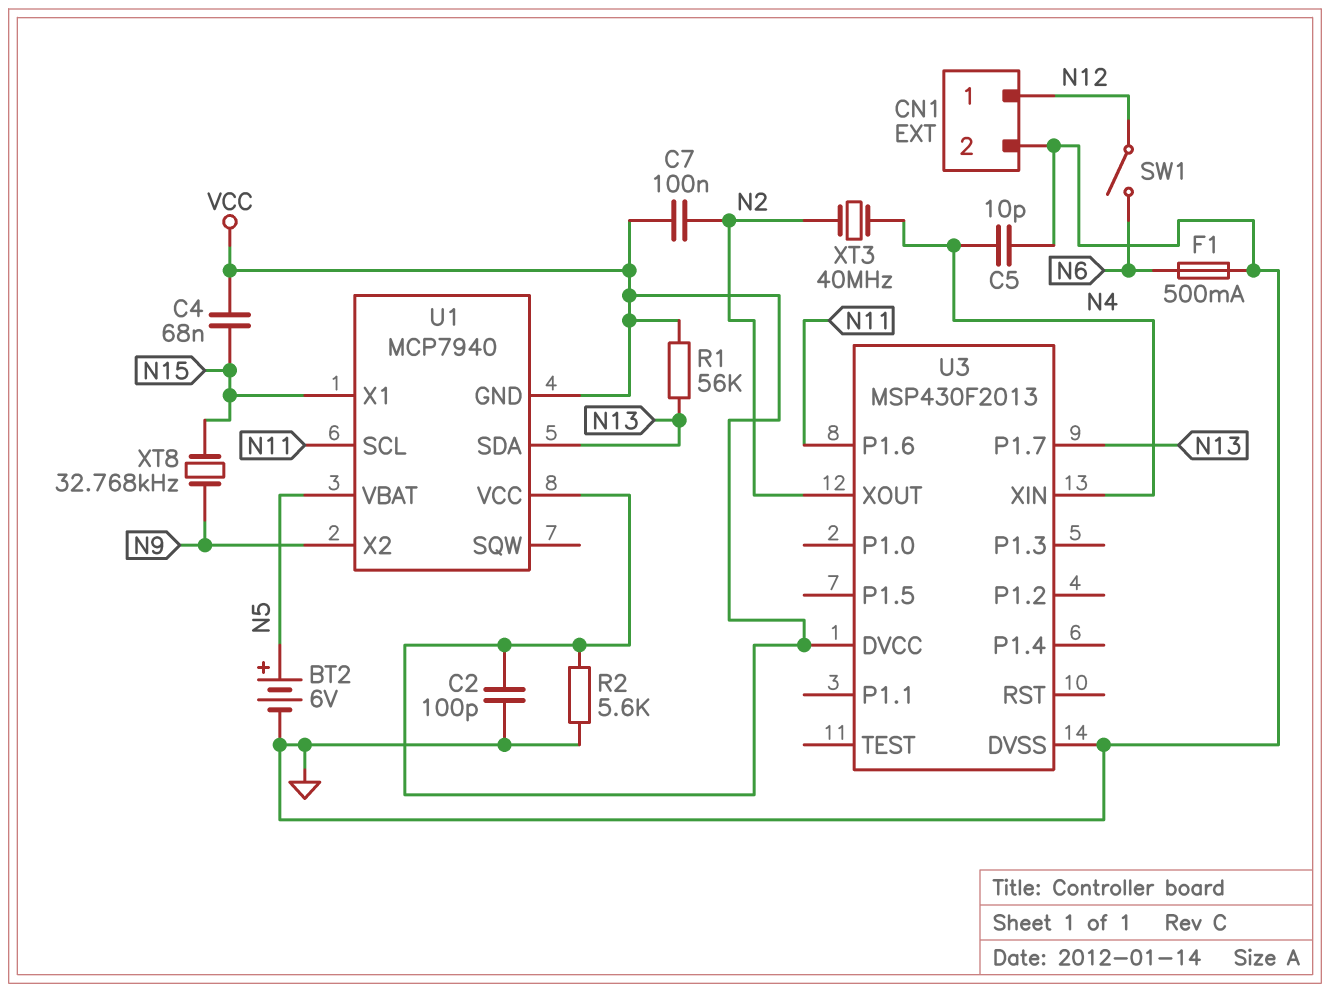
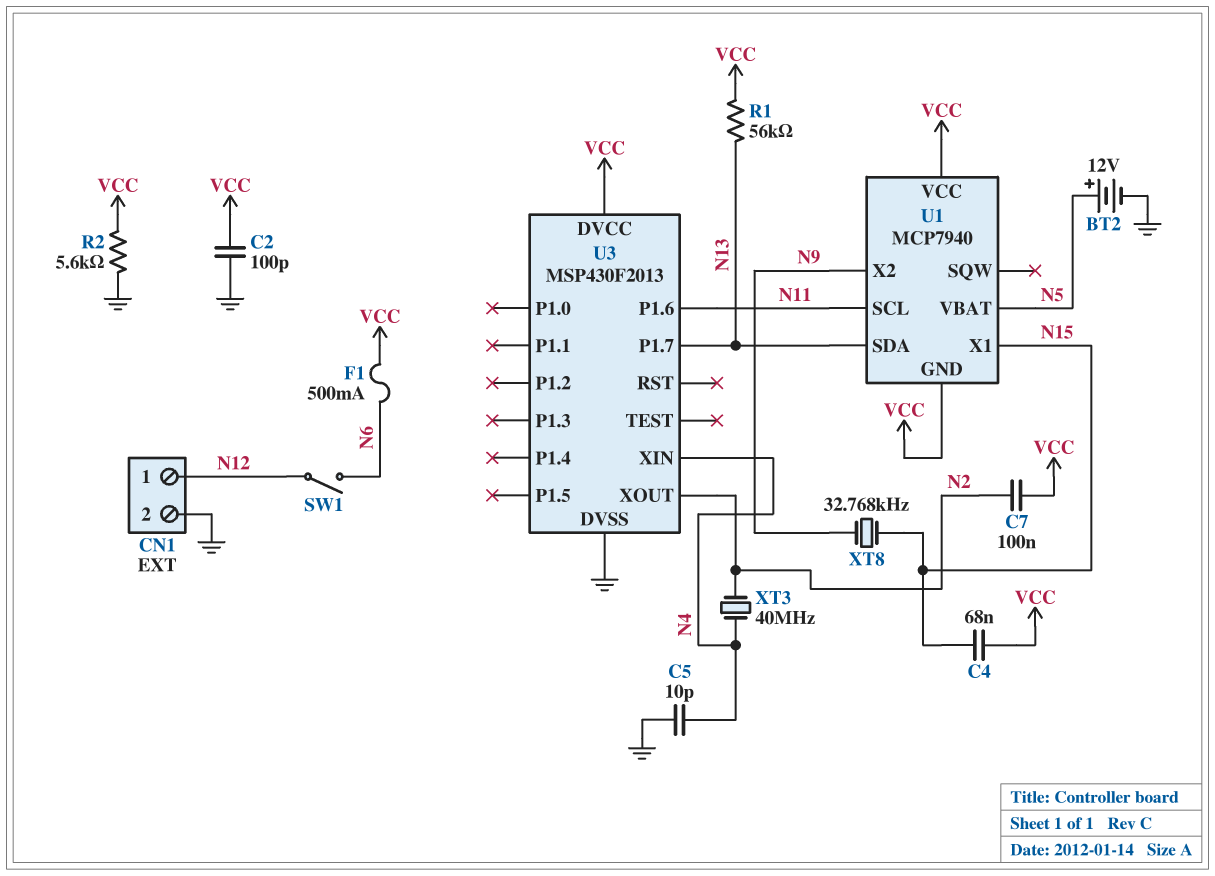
BT2: 6V (plus N5, minus GND) -> 12V (plus N5, minus GND)
F1: 500mA (GND, N6) -> 500mA (N6, VCC)

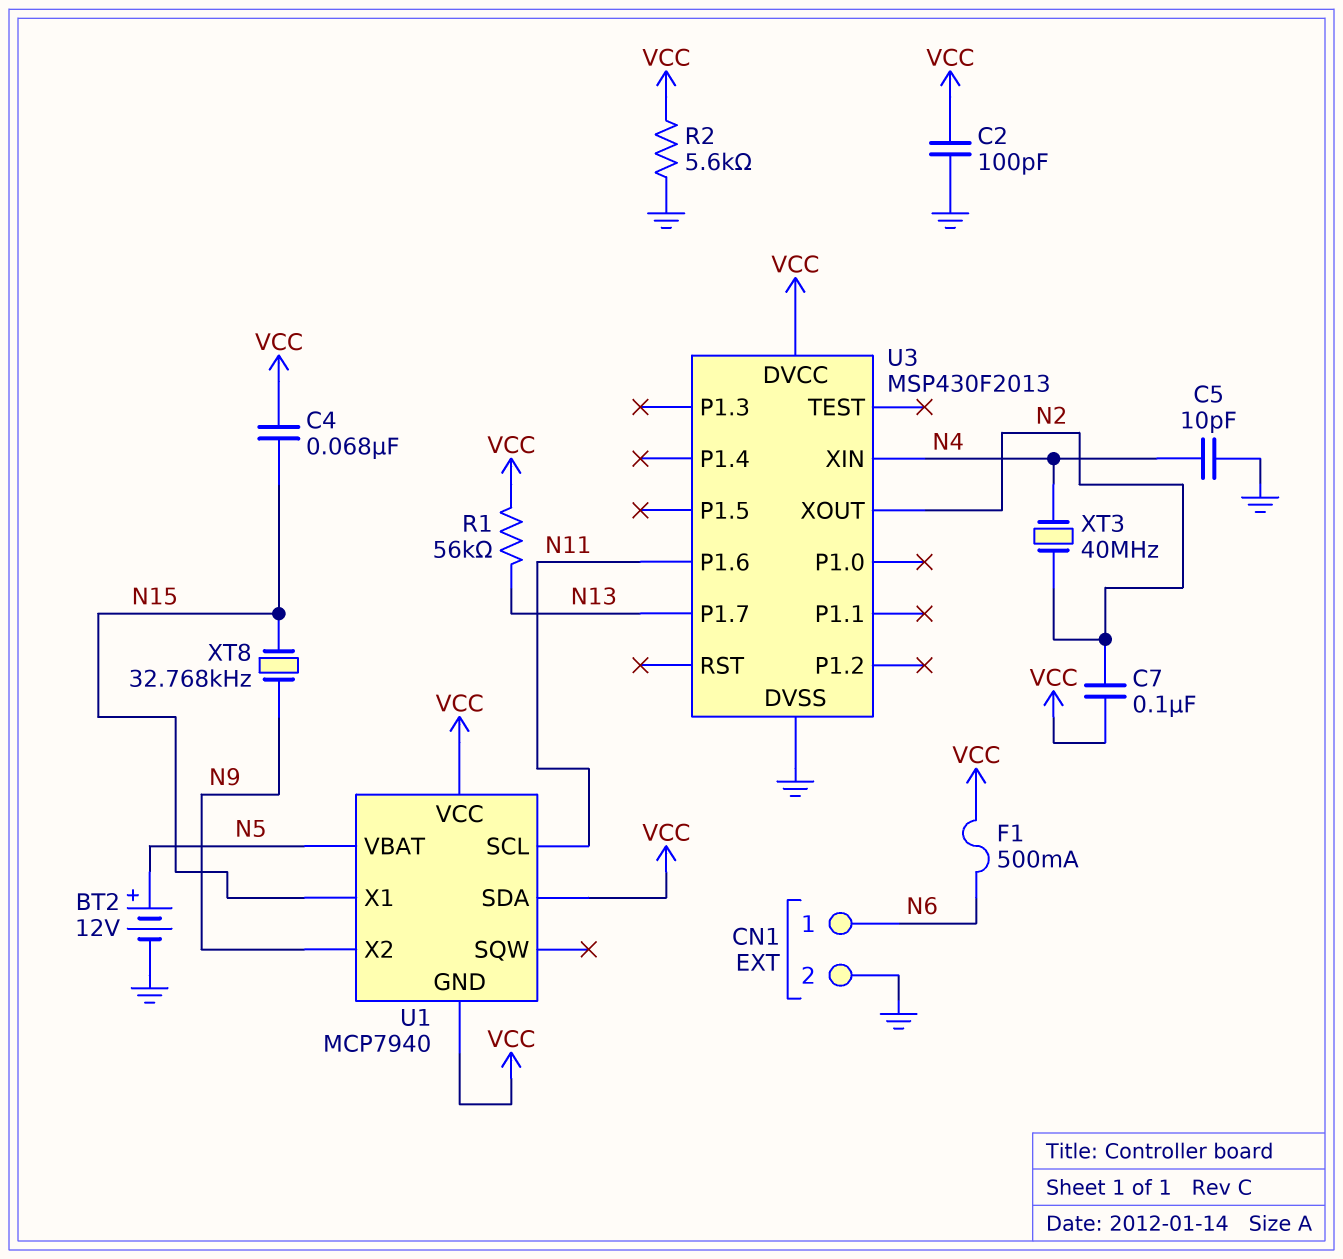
CN1 pin 1: N12 -> N6
SW1: switch (N6, N12) -> none
U1 pin SDA: N13 -> VCC

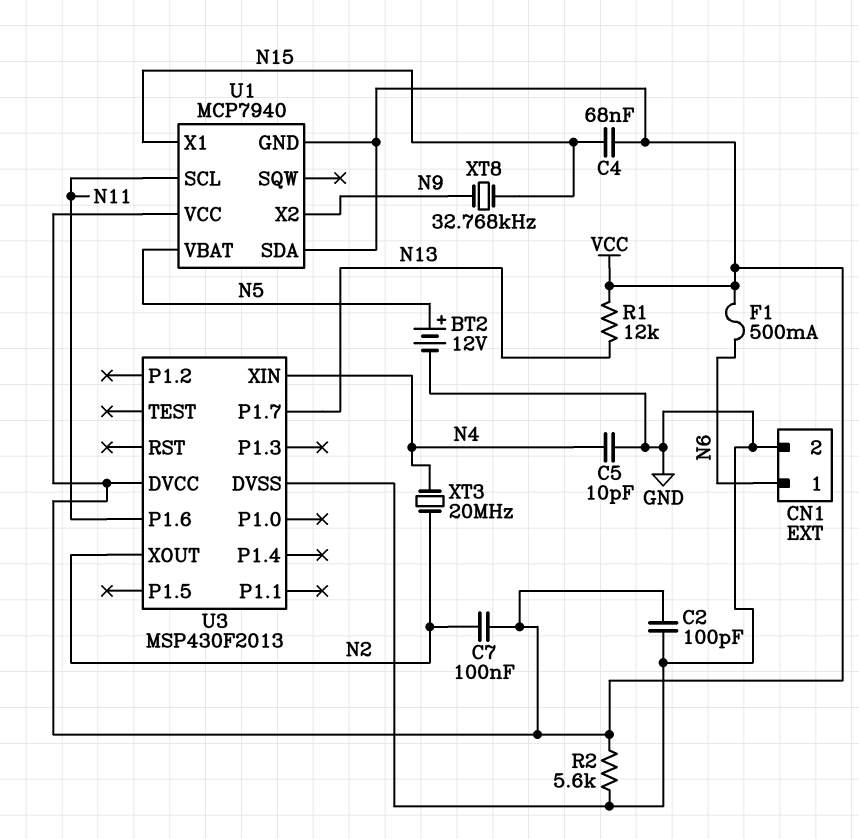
R1: 56k (N13, VCC) -> 12k (N13, VCC)
XT3: 40MHz (N2, N4) -> 20MHz (N2, N4)

